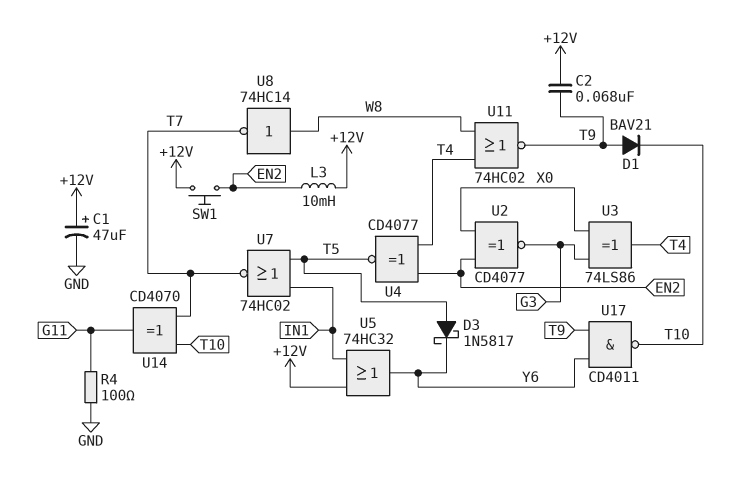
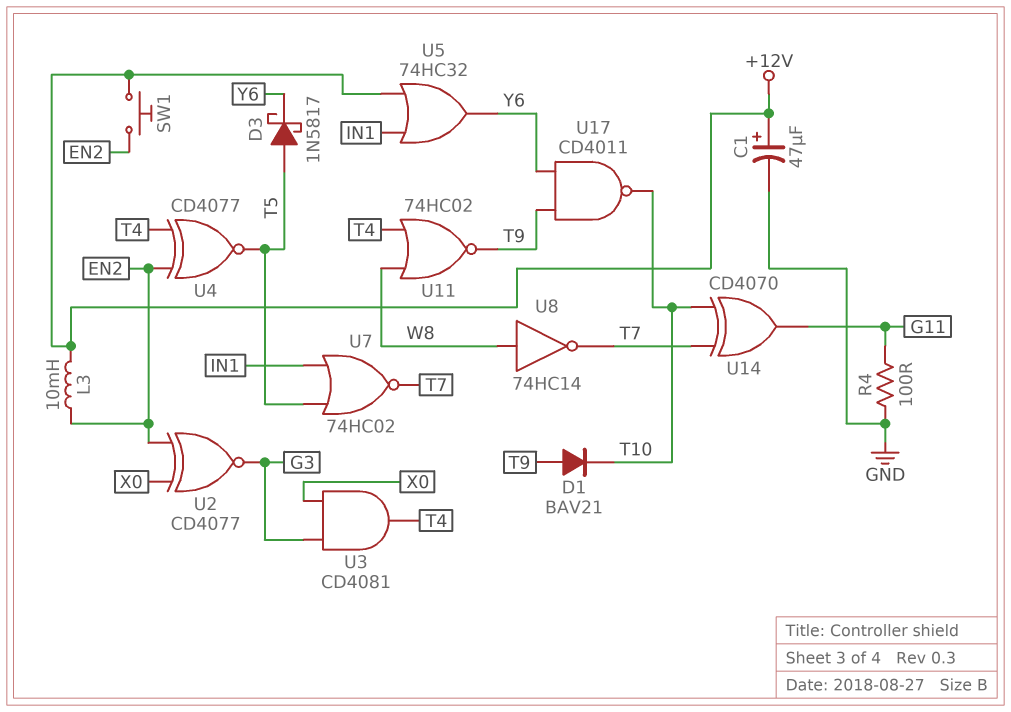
C2: 68nF (+12V, T9) -> none
U3: XOR 74LS86 (in G3, in X0, out T4) -> AND CD4081 (in G3, in X0, out T4)

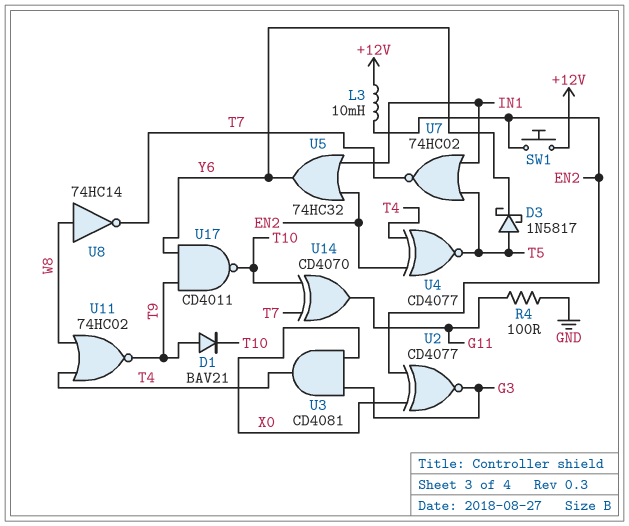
C1: 47uF (plus +12V, minus GND) -> none
U5: OR 74HC32 (in +12V, in IN1, out Y6) -> OR 74HC32 (in EN2, in IN1, out Y6)

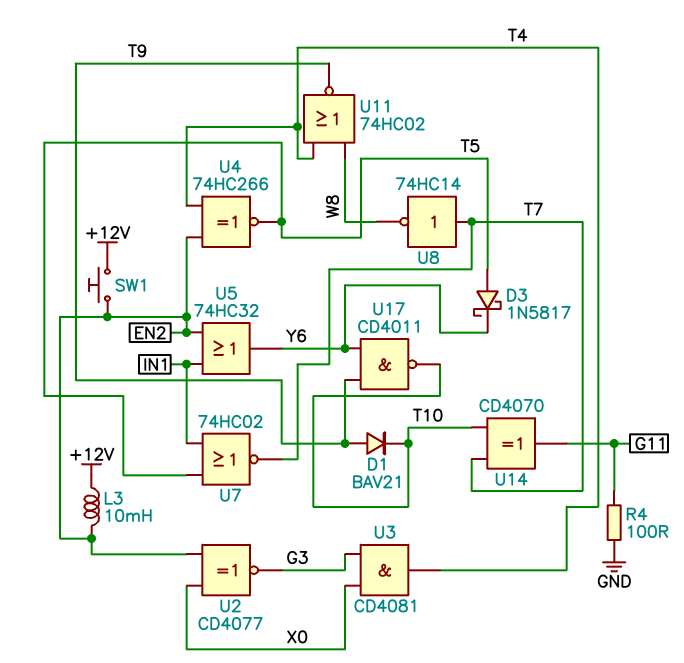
U4: XNOR CD4077 (in EN2, in T4, out T5) -> XNOR 74HC266 (in EN2, in T4, out T5)
U8: NOT 74HC14 (in W8, out T7) -> NOT 74HC14 (in T7, out W8)

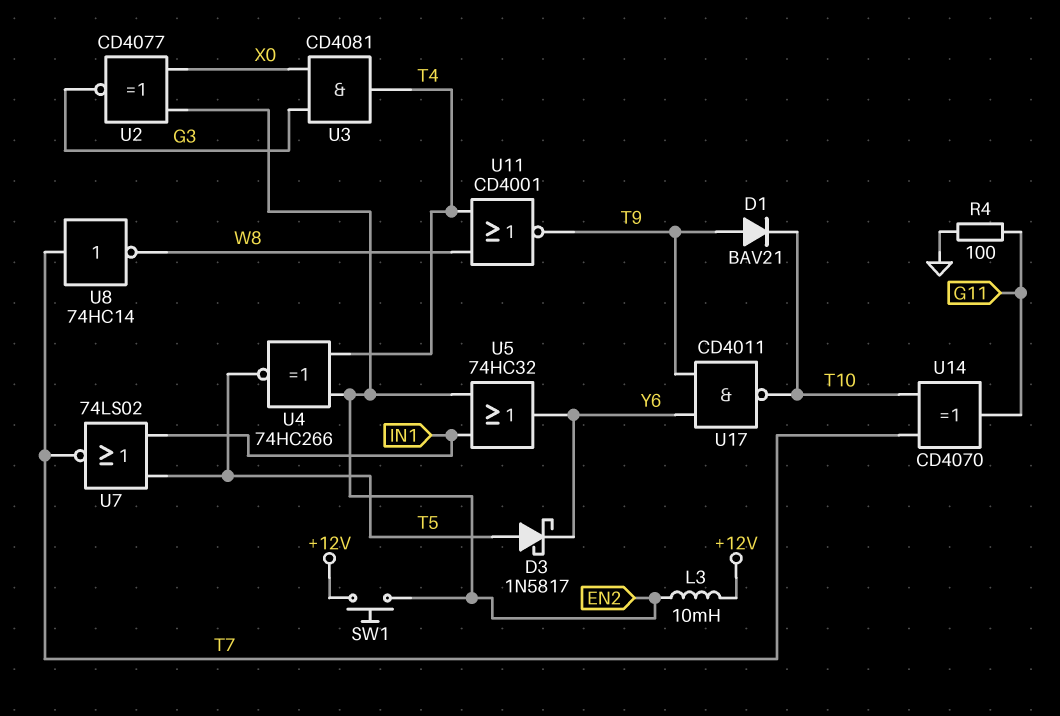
U7: NOR 74HC02 (in IN1, in T5, out T7) -> NOR 74LS02 (in IN1, in T5, out T7)
U11: NOR 74HC02 (in T4, in W8, out T9) -> NOR CD4001 (in T4, in W8, out T9)

